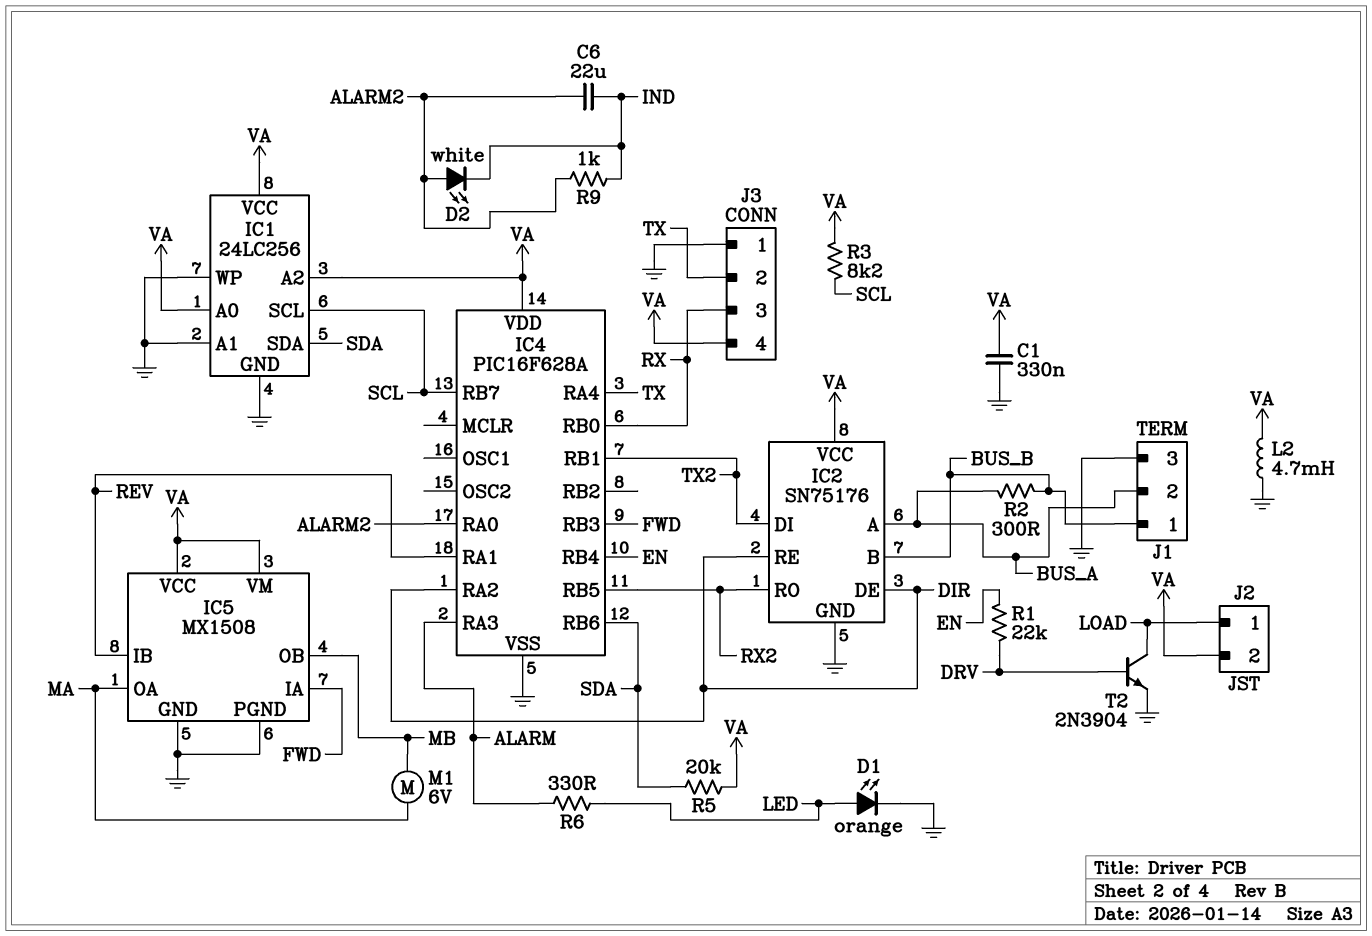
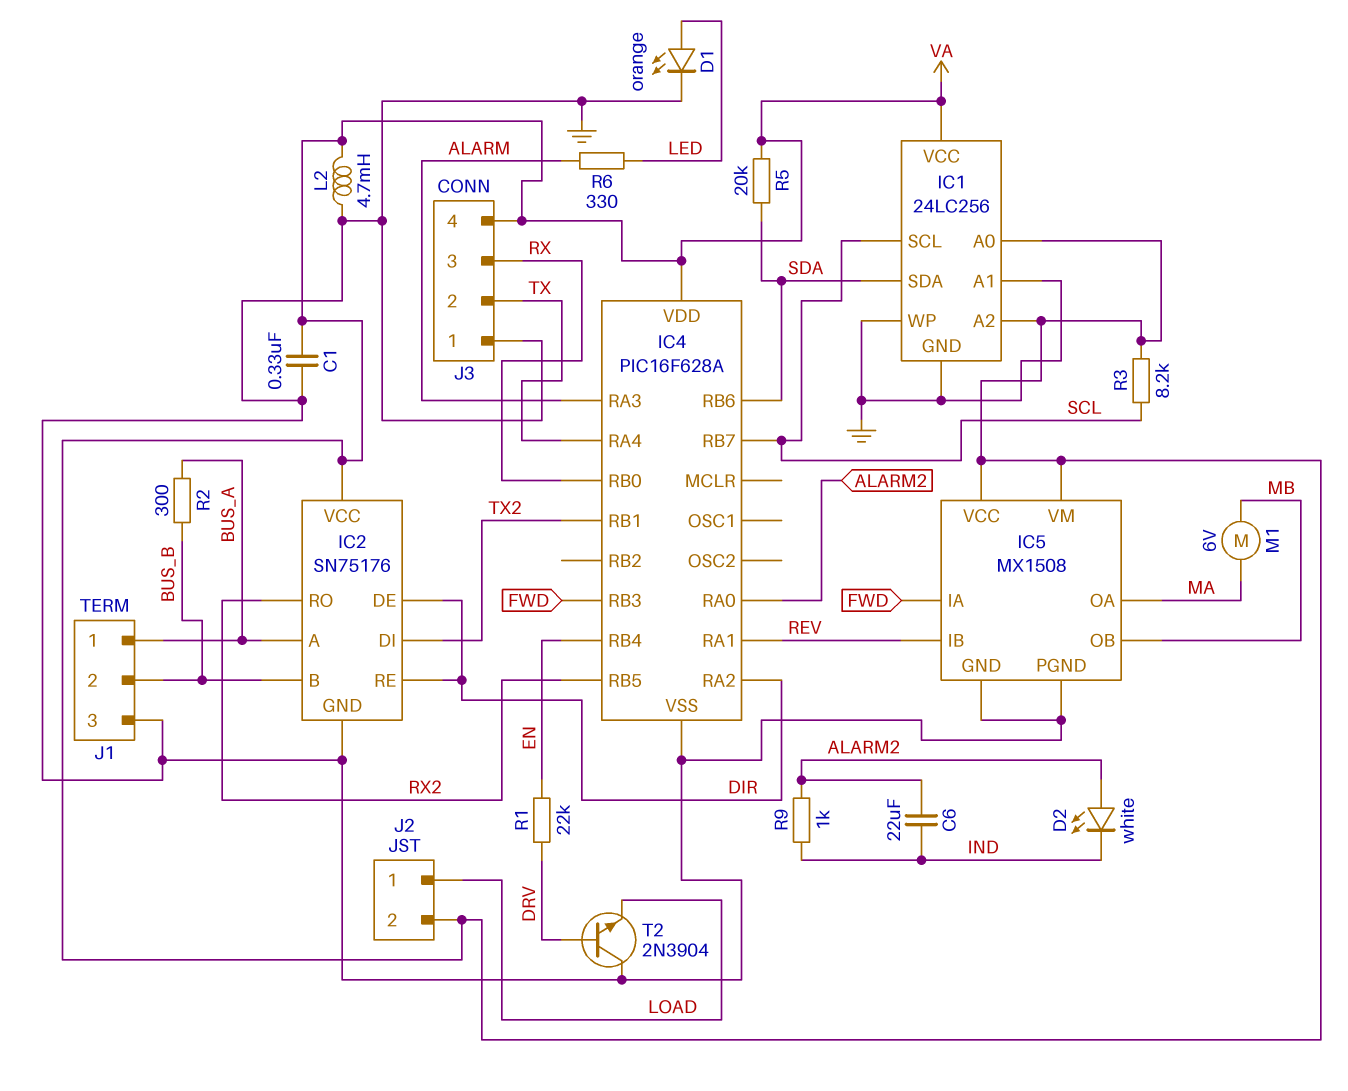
J1 pin 1: BUS_B -> BUS_A
J1 pin 2: BUS_A -> BUS_B
T2: NPN 2N3904 (B DRV, C LOAD, E GND) -> NPN 2N3904 (B DRV, C GND, E LOAD)

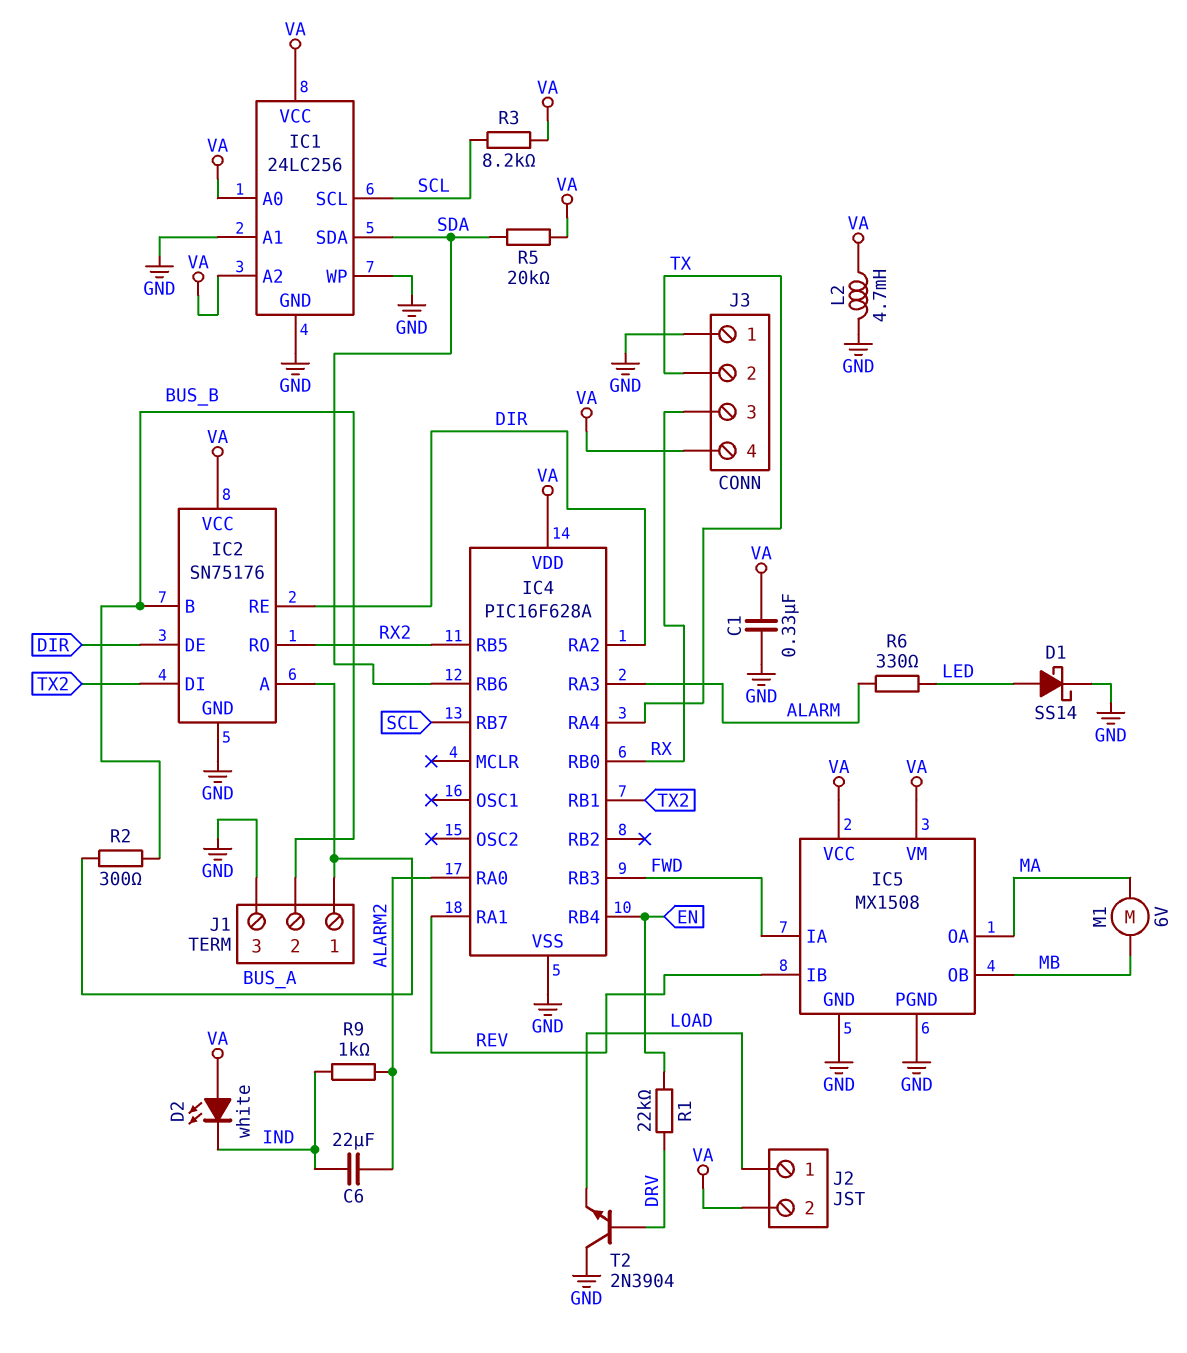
D1: LED orange (A LED, K GND) -> schottky SS14 (A LED, K GND)
D2: LED white (A ALARM2, K IND) -> LED white (A VA, K IND)

